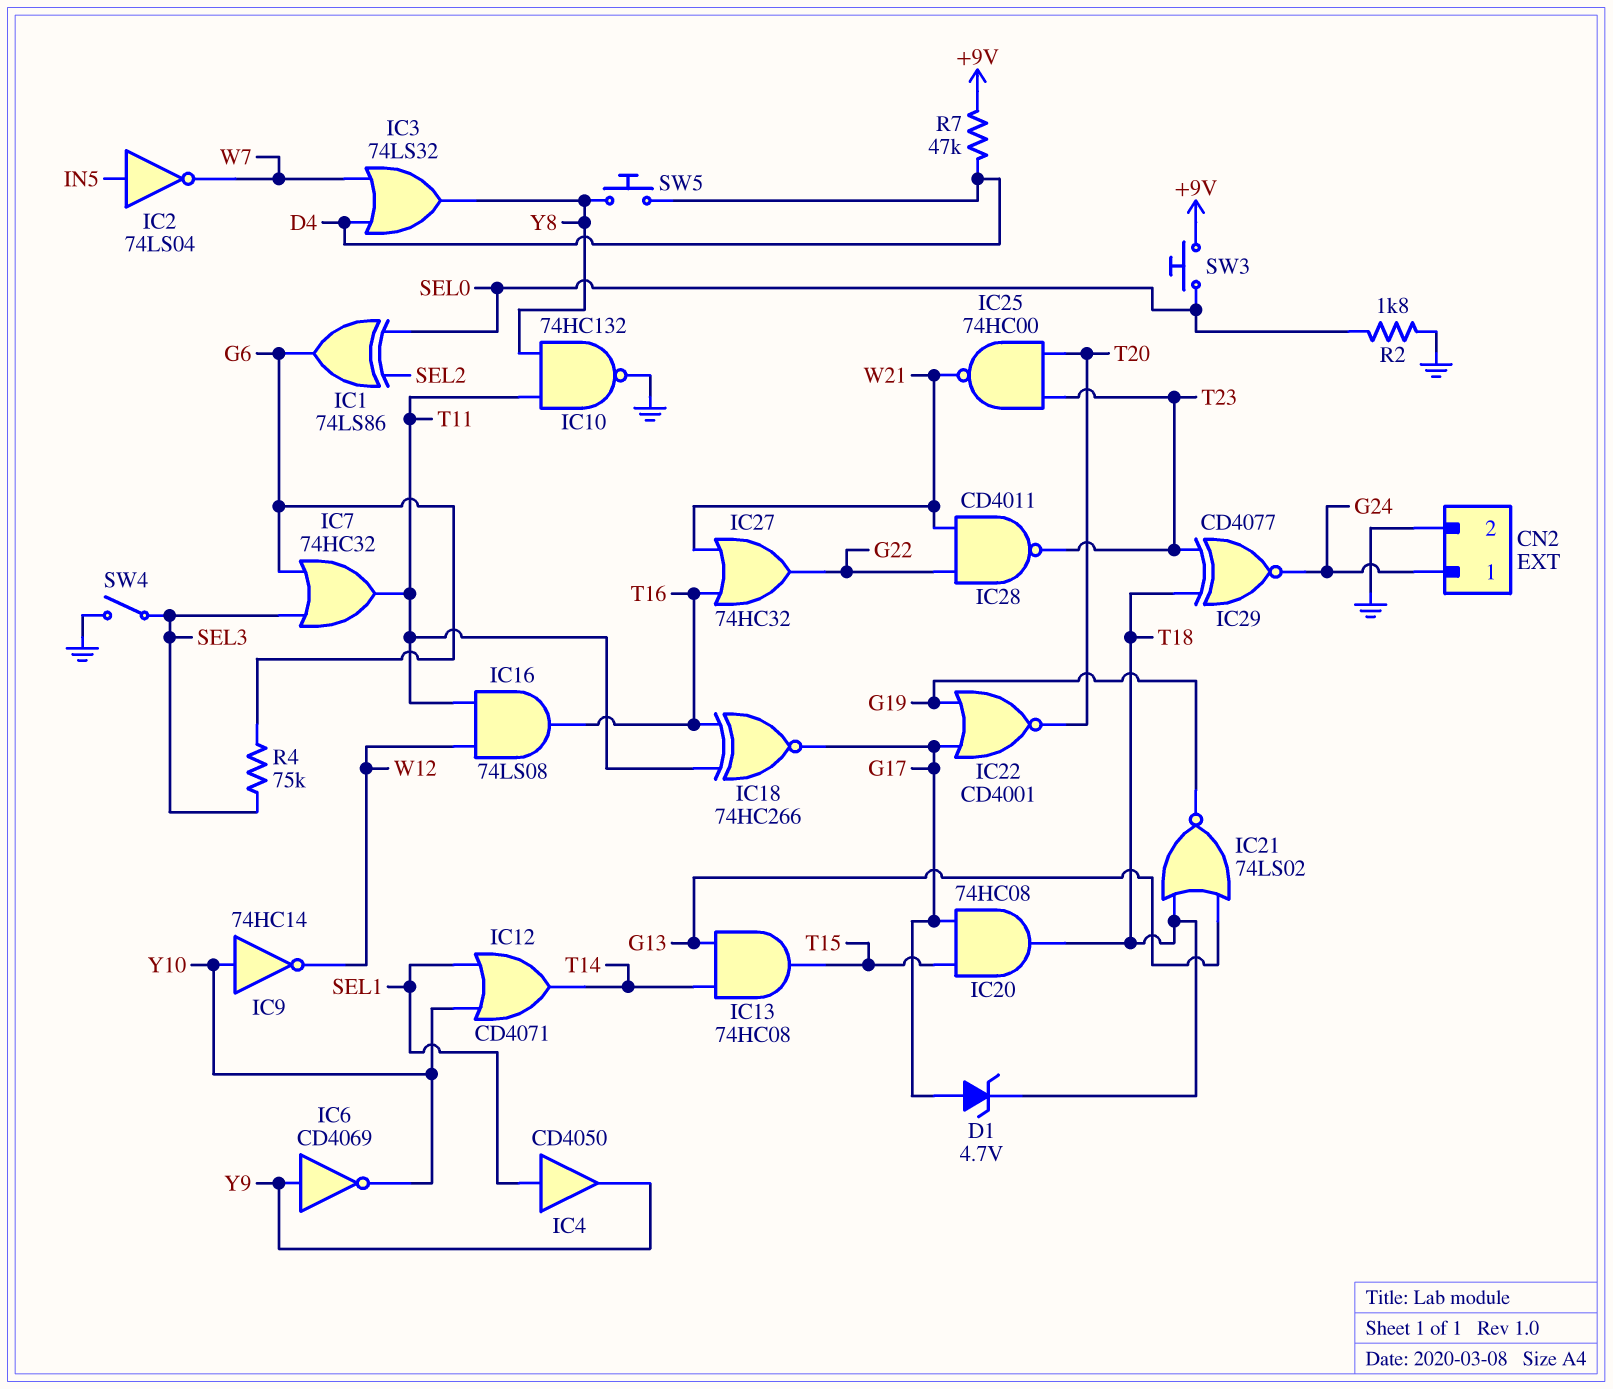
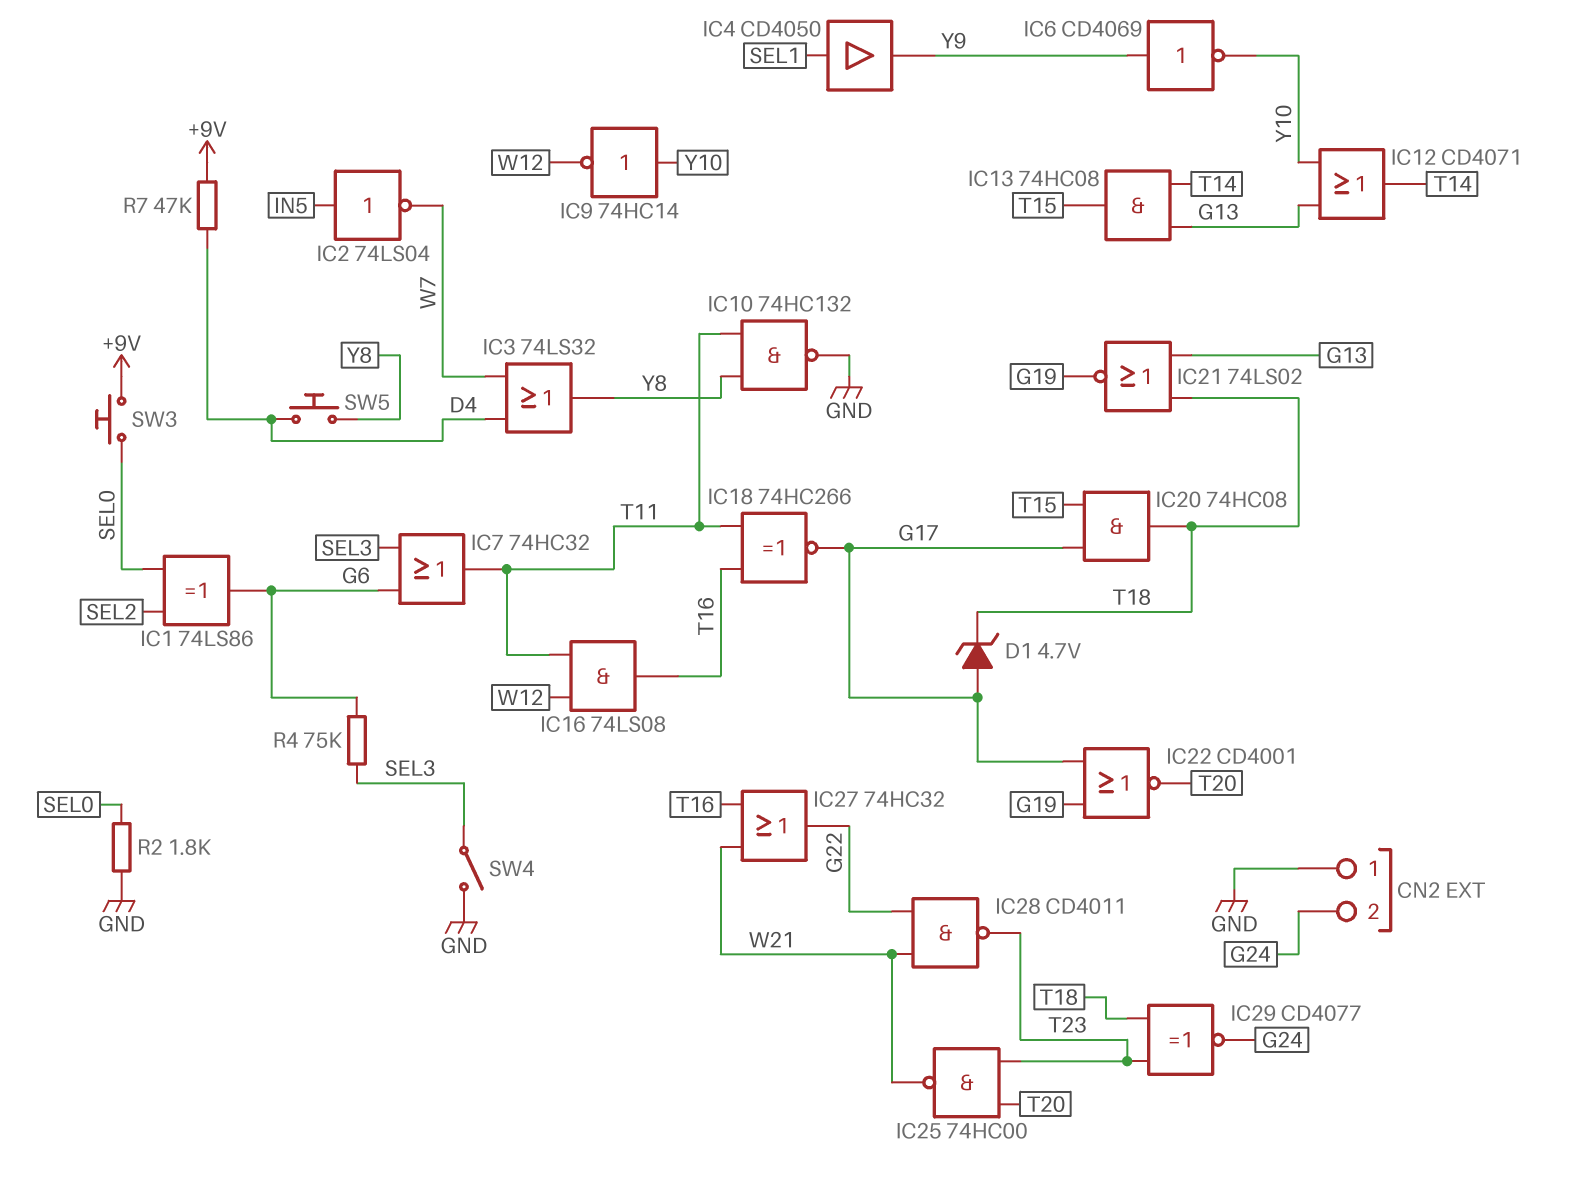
CN2 pin 1: G24 -> GND
CN2 pin 2: GND -> G24
IC12: OR CD4071 (in SEL1, in Y10, out T14) -> OR CD4071 (in G13, in Y10, out T14)

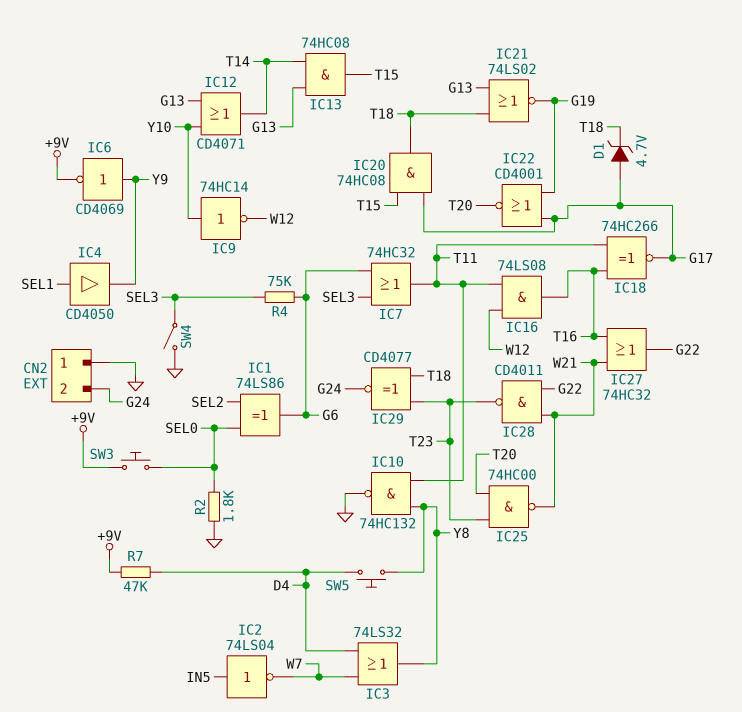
IC6: NOT CD4069 (in Y9, out Y10) -> NOT CD4069 (in Y9, out +9V)

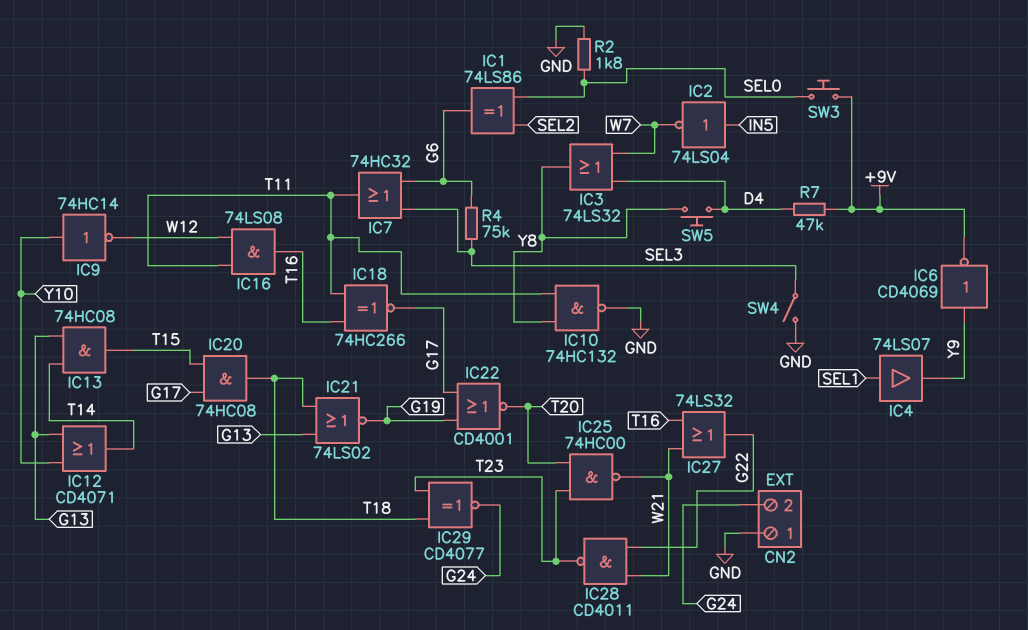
D1: zener 4.7V (A G17, K T18) -> none
IC4: buffer CD4050 (in SEL1, out Y9) -> buffer 74LS07 (in SEL1, out Y9)
IC27: OR 74HC32 (in T16, in W21, out G22) -> OR 74LS32 (in T16, in W21, out G22)

